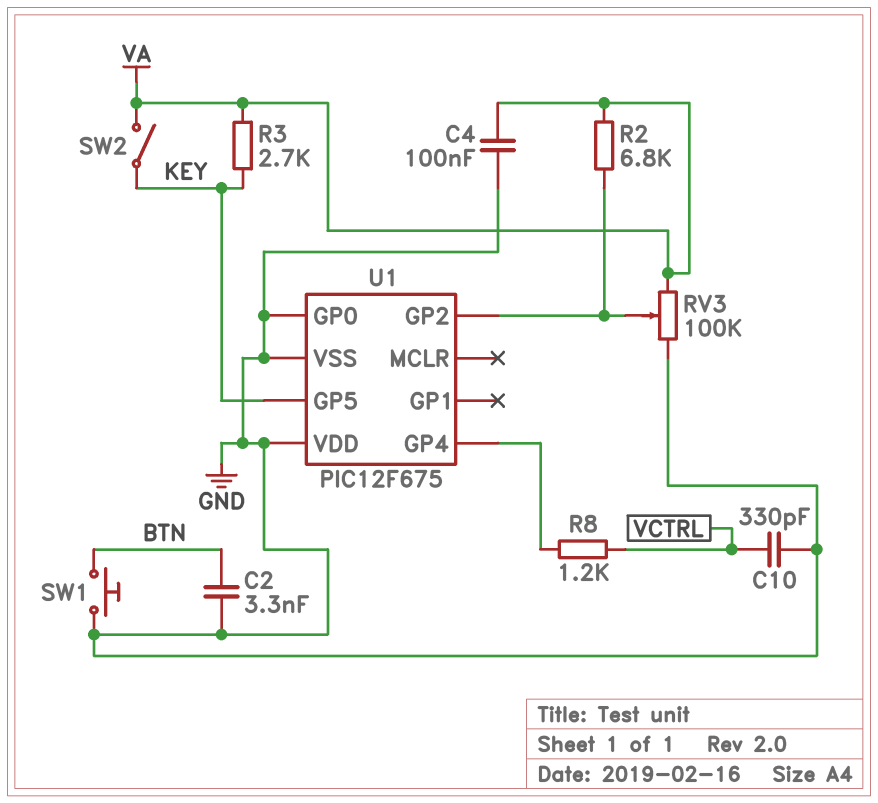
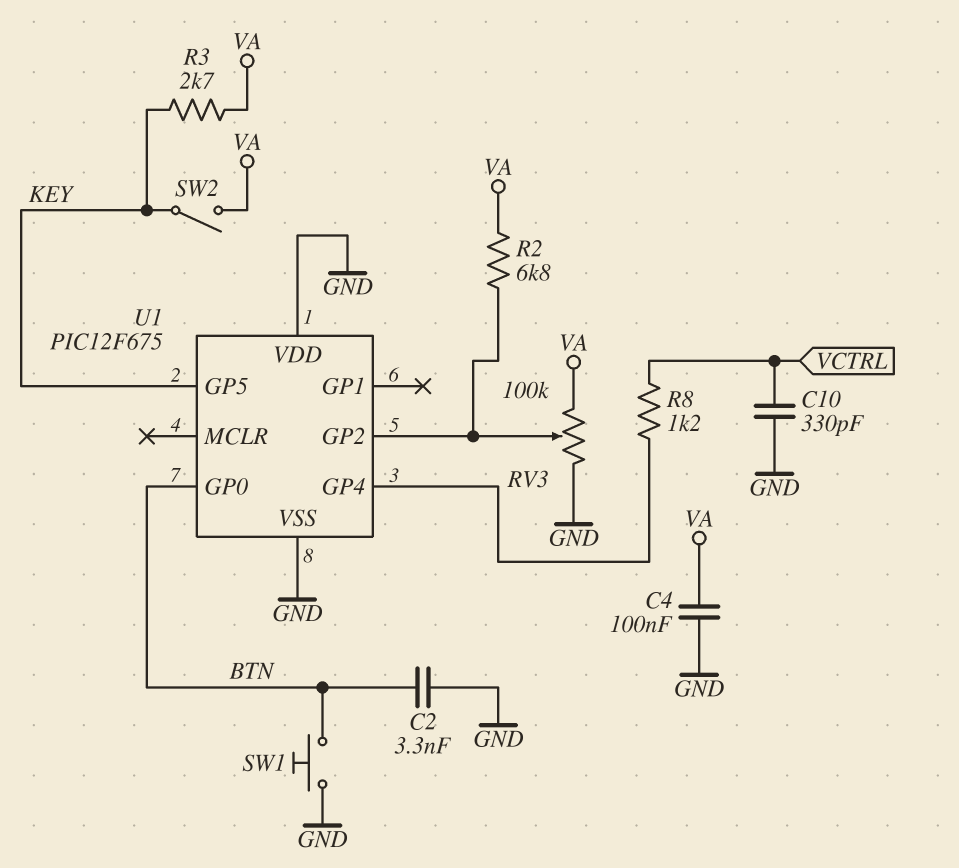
U1 pin GP0: GND -> BTN

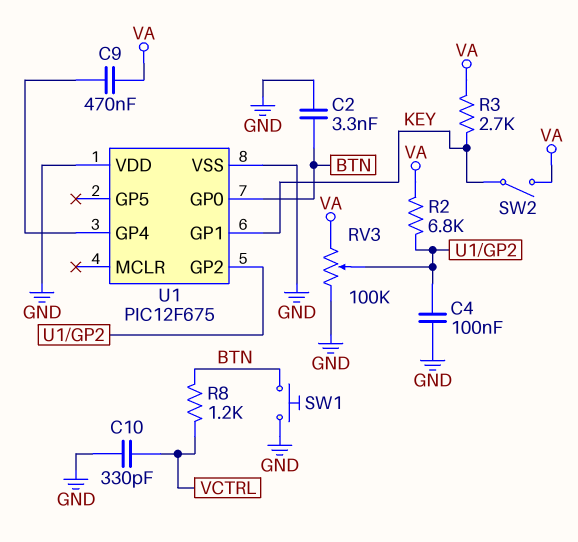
C4: 100nF (GND, VA) -> 100nF (GND, U1/GP2)
C9: none -> 470nF (U1/GP4, VA)
R8: 1.2k (U1/GP4, VCTRL) -> 1.2k (BTN, VCTRL)
U1 pin GP1: none -> KEY
U1 pin GP5: KEY -> none

